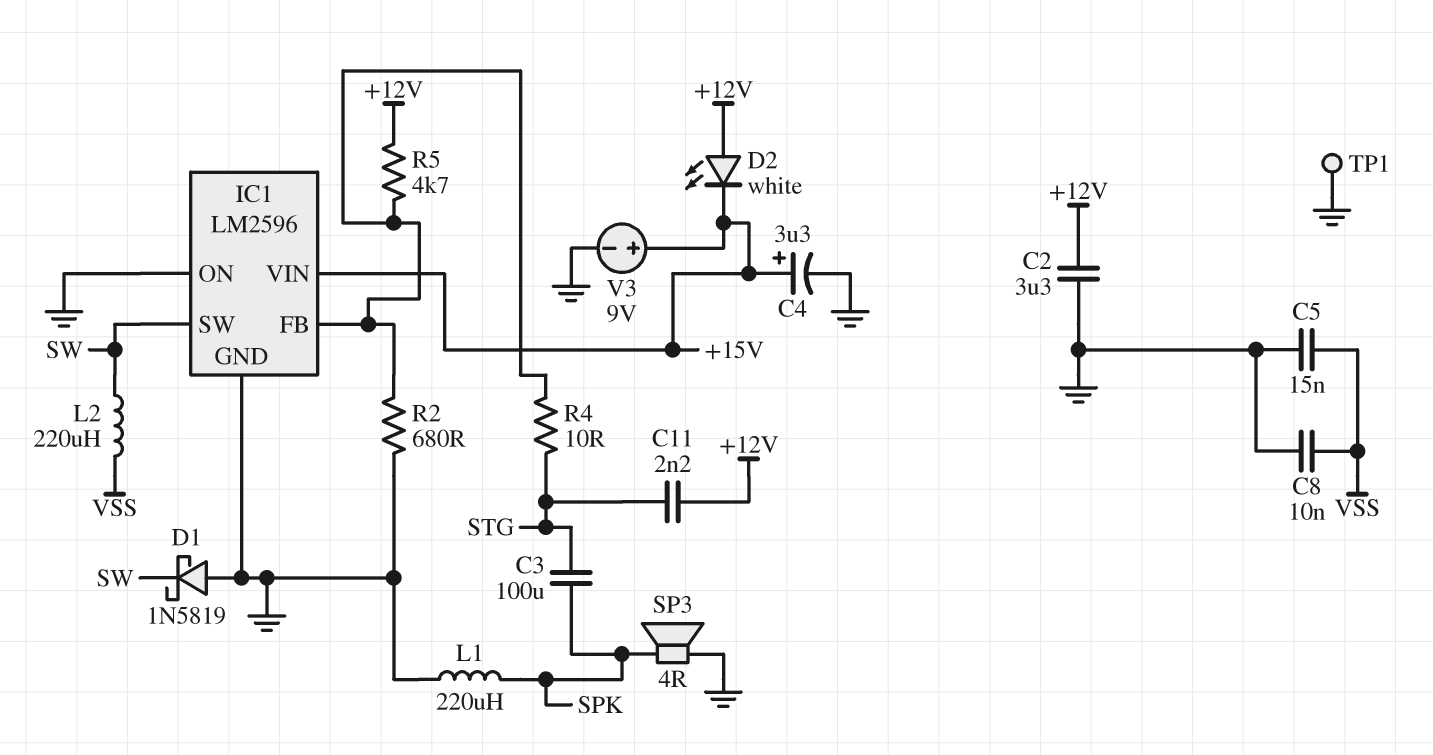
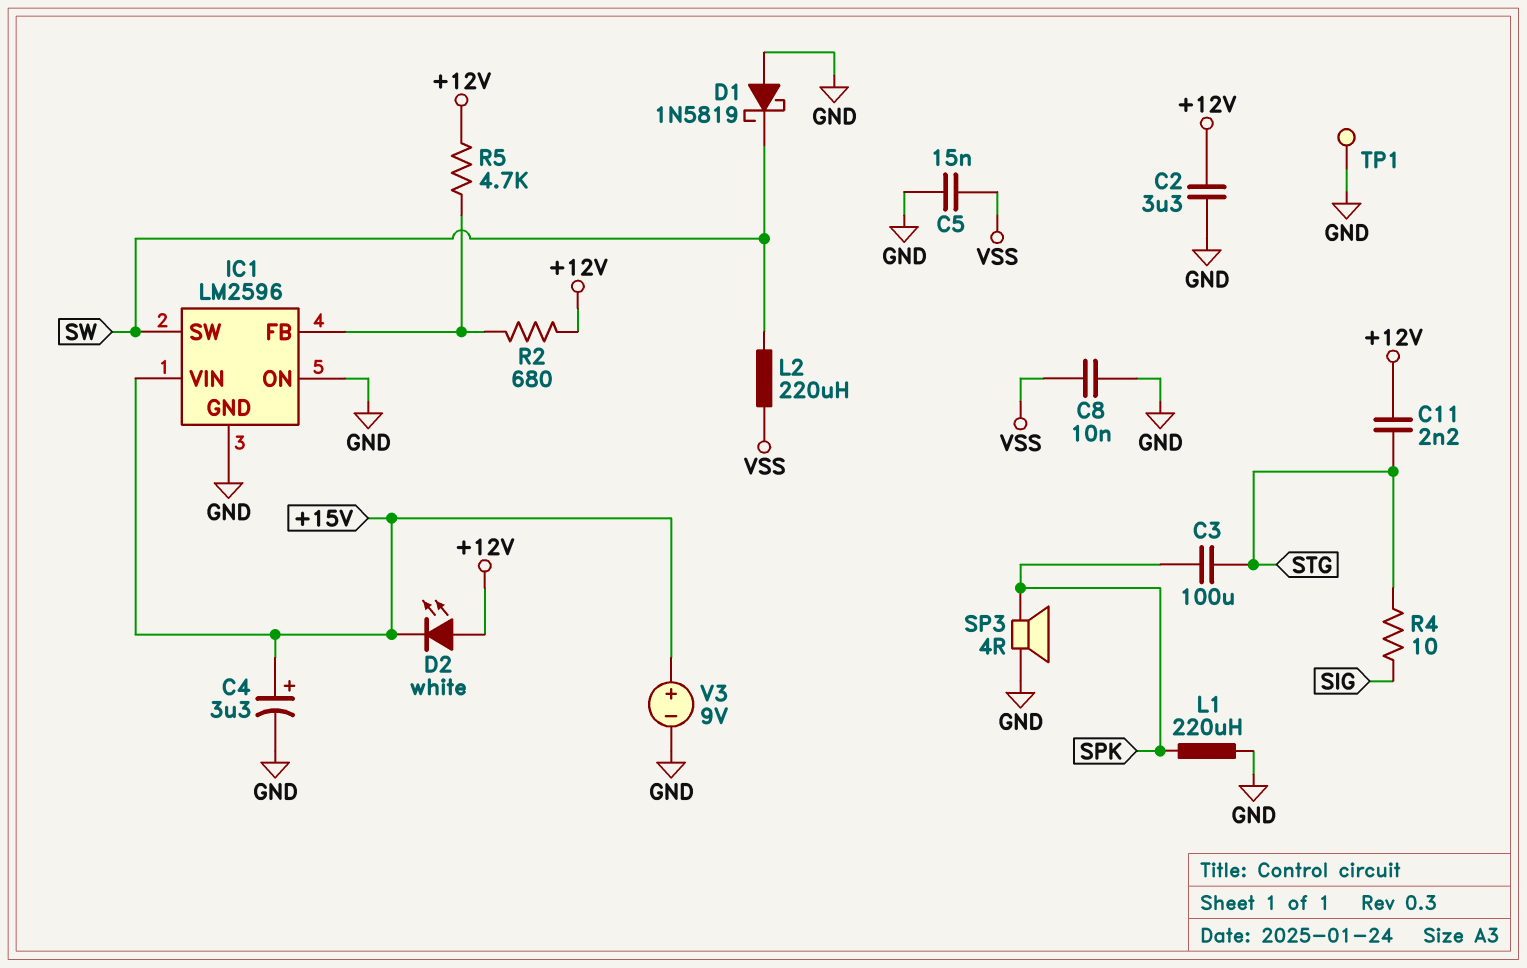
R2: 680 (GND, IC1/FB) -> 680 (+12V, IC1/FB)
R4: 10 (IC1/FB, STG) -> 10 (SIG, STG)

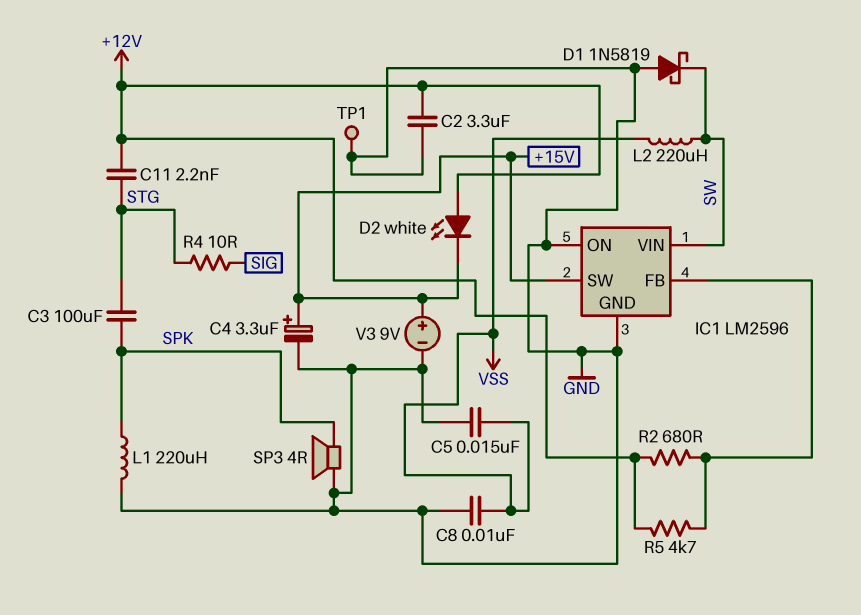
IC1 pin SW: SW -> +15V
IC1 pin VIN: +15V -> SW

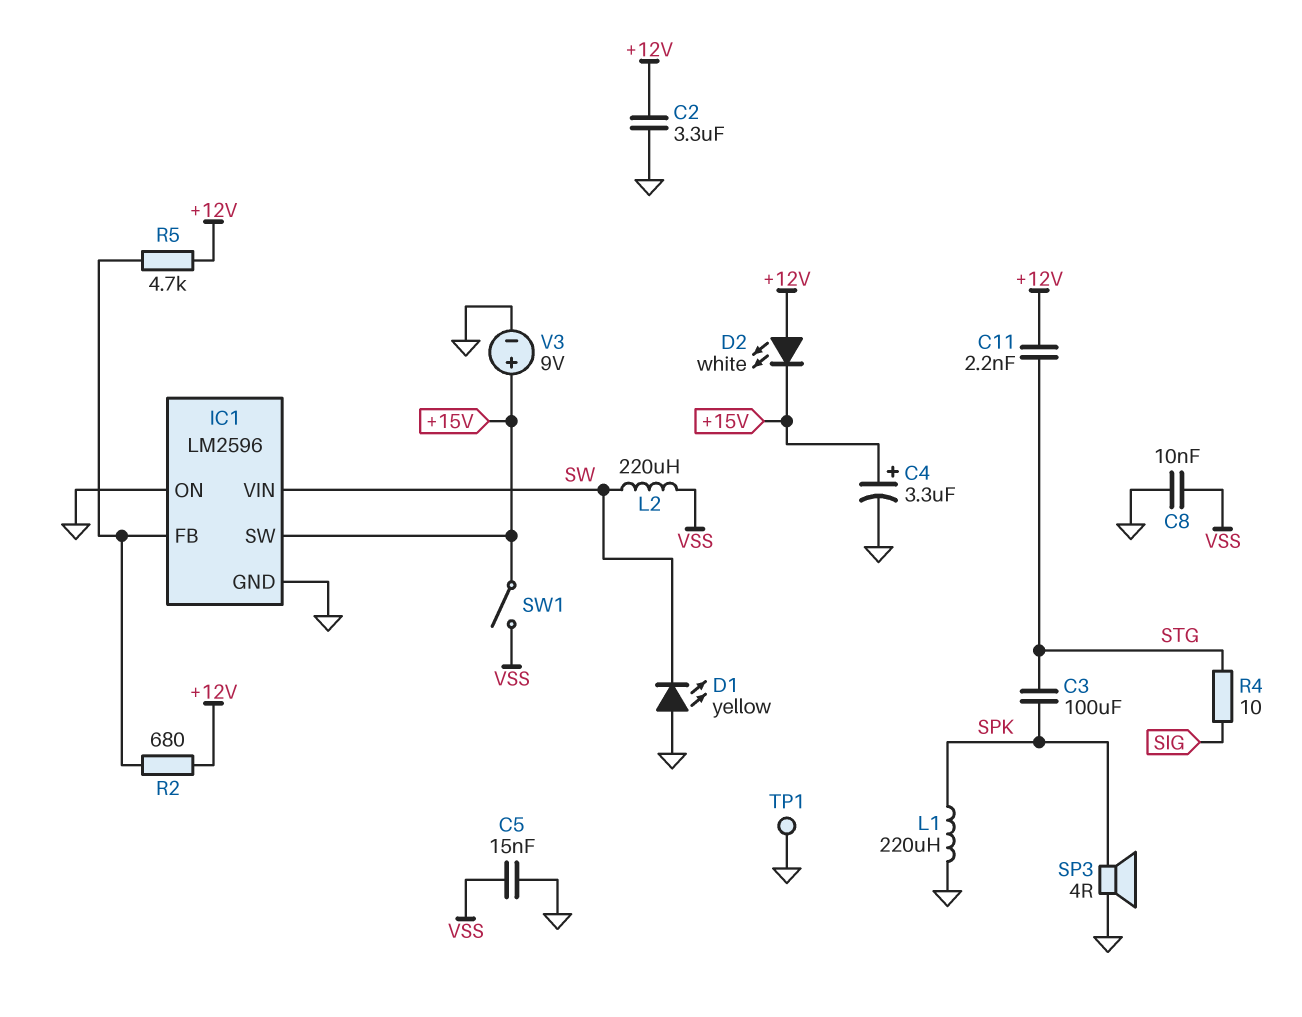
D1: schottky 1N5819 (A GND, K SW) -> LED yellow (A GND, K SW)
SW1: none -> switch (+15V, VSS)

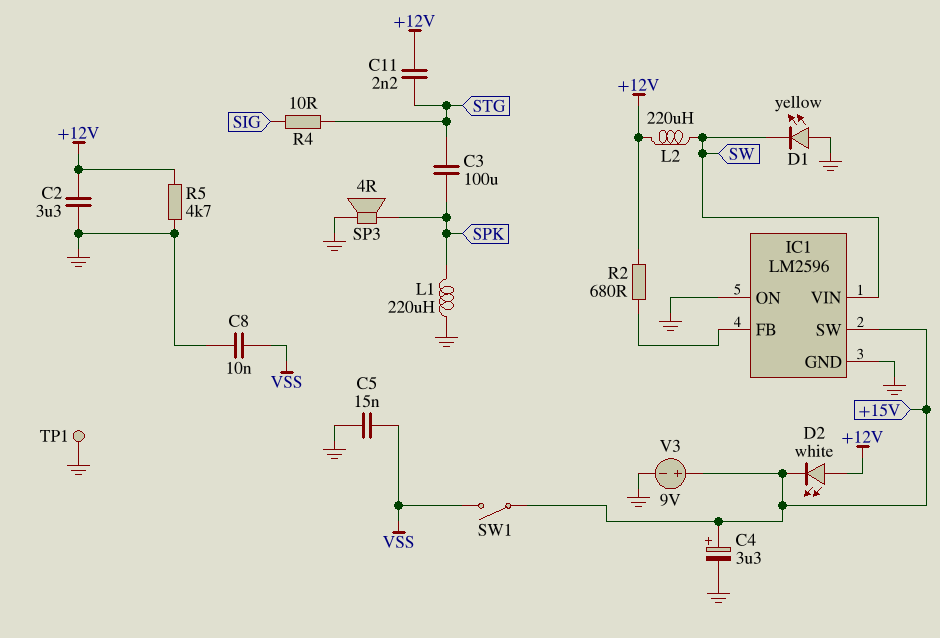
L2: 220uH (SW, VSS) -> 220uH (+12V, SW)
R5: 4.7k (+12V, IC1/FB) -> 4.7k (+12V, GND)

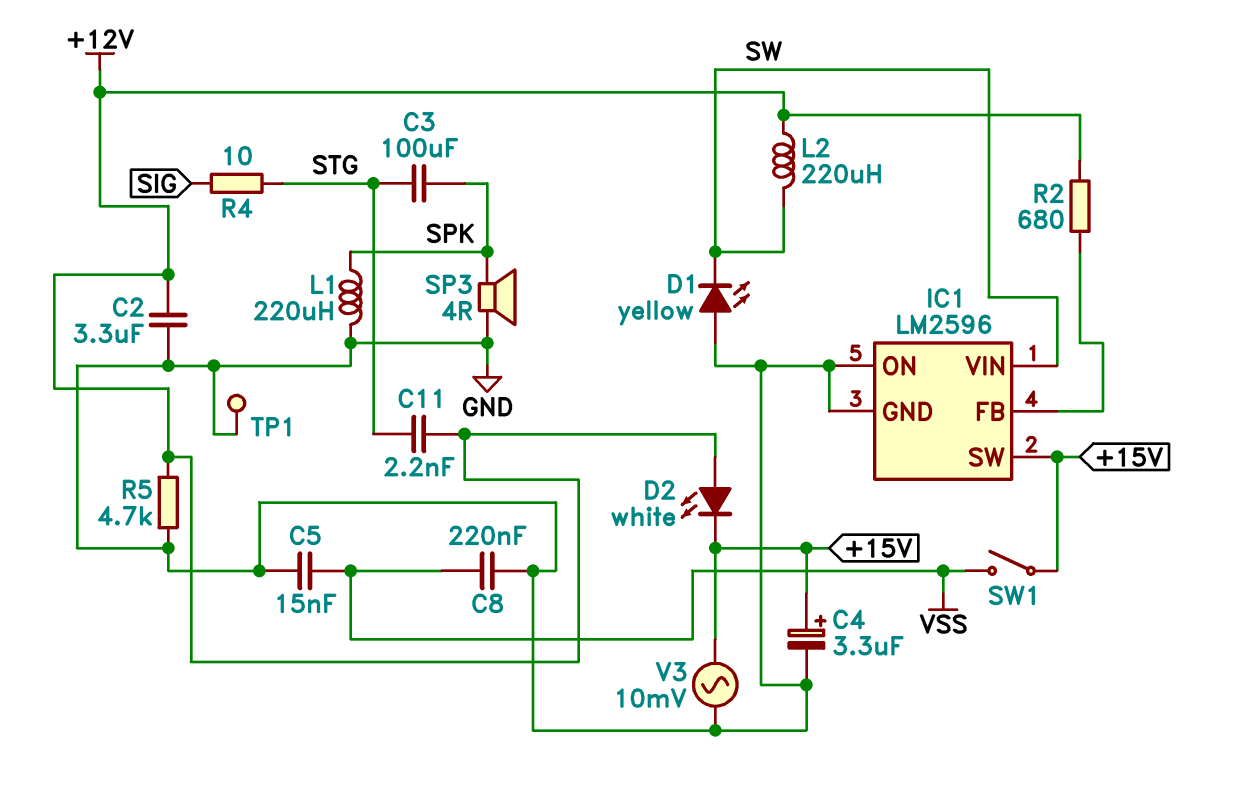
C8: 10nF (GND, VSS) -> 220nF (GND, VSS)
V3: 9V (plus +15V, minus GND) -> AC 10mV (+15V, GND)

